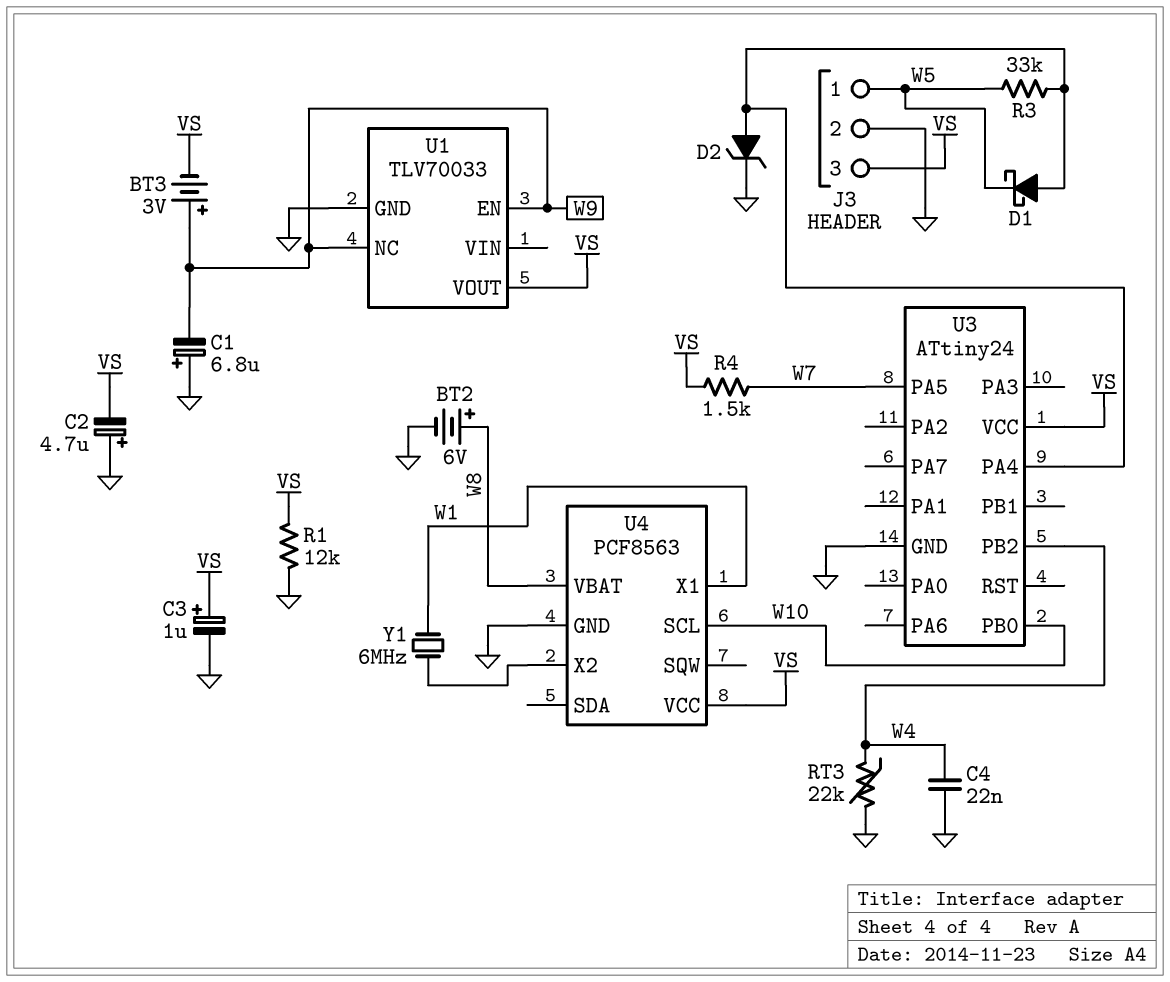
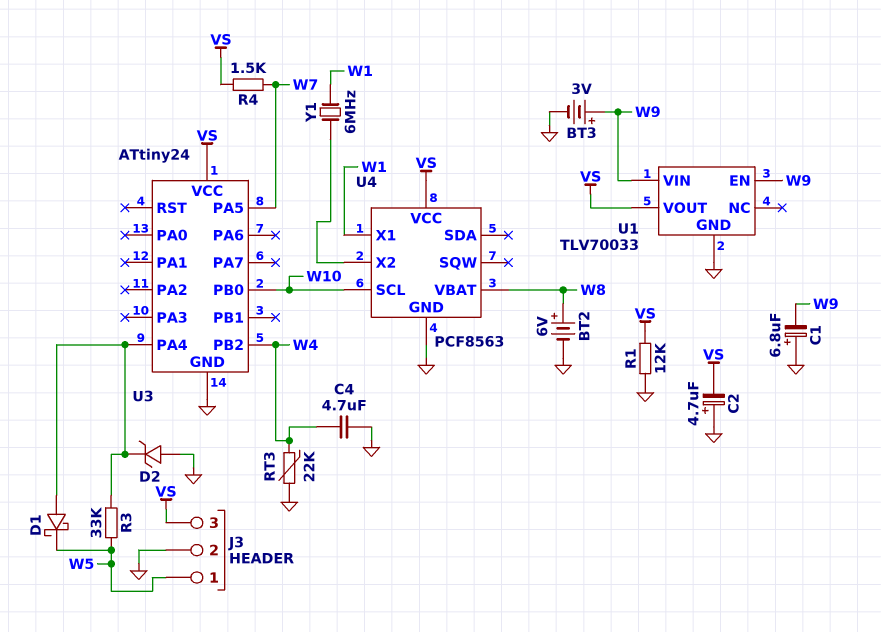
BT3: 3V (plus W9, minus VS) -> 3V (plus W9, minus GND)
C3: 1uF (plus VS, minus GND) -> none
C4: 22nF (GND, W4) -> 4.7uF (GND, W4)
D2: zener (A U3/PA4, K GND) -> zener (A GND, K U3/PA4)
U1 pin NC: W9 -> none
U1 pin VIN: none -> W9

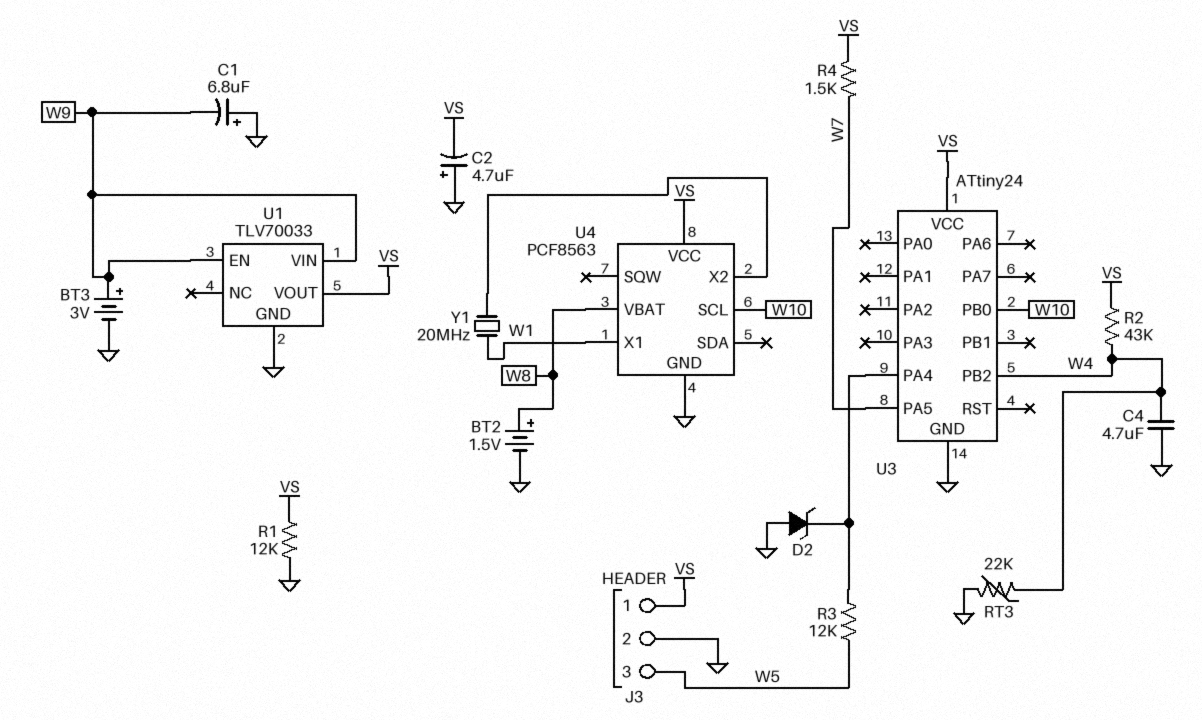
BT2: 6V (plus W8, minus GND) -> 1.5V (plus W8, minus GND)
D1: schottky (A U3/PA4, K W5) -> none
J3 pin 1: W5 -> VS
J3 pin 3: VS -> W5
R2: none -> 43k (VS, W4)
R3: 33k (U3/PA4, W5) -> 12k (U3/PA4, W5)
Y1: 6MHz (U4/X2, W1) -> 20MHz (U4/X2, W1)

